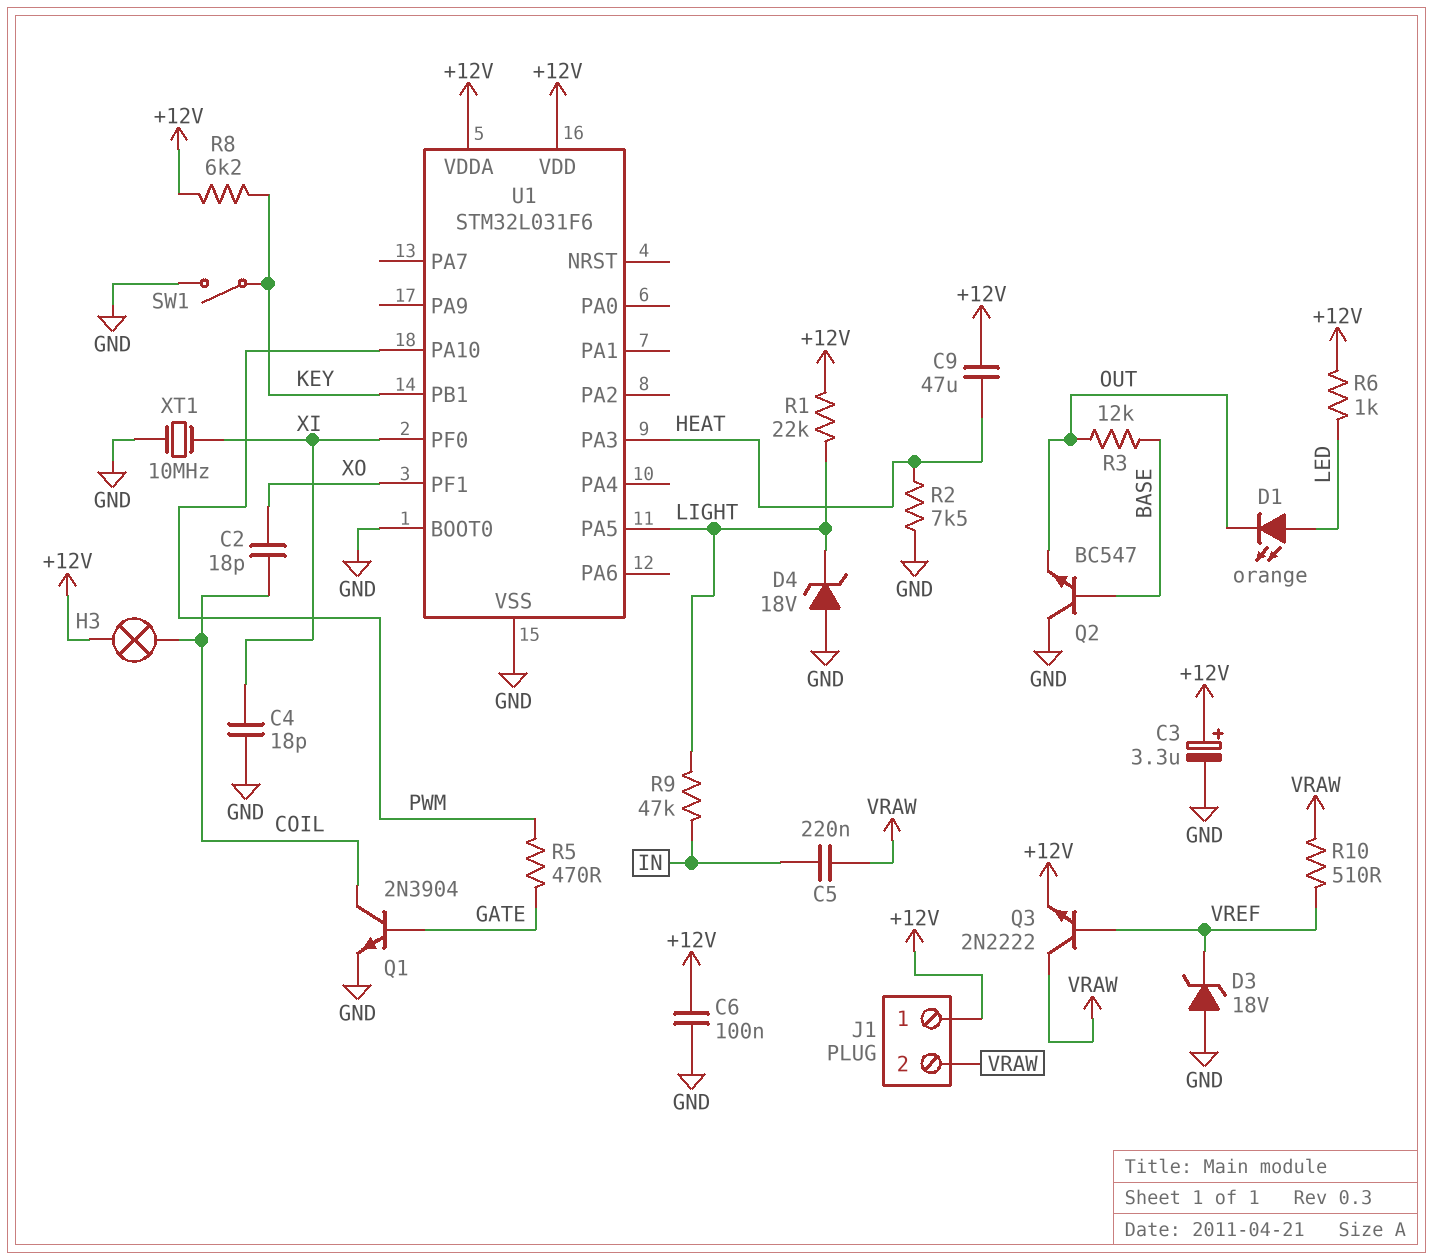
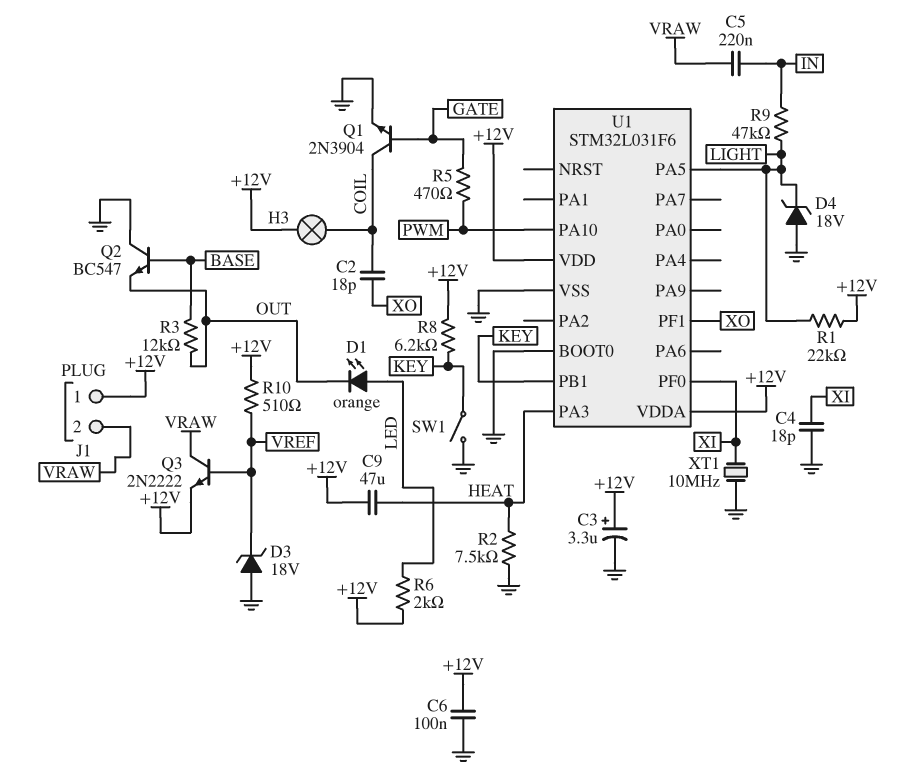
R6: 1k (+12V, LED) -> 2k (+12V, LED)
R10: 510 (VRAW, VREF) -> 510 (+12V, VREF)

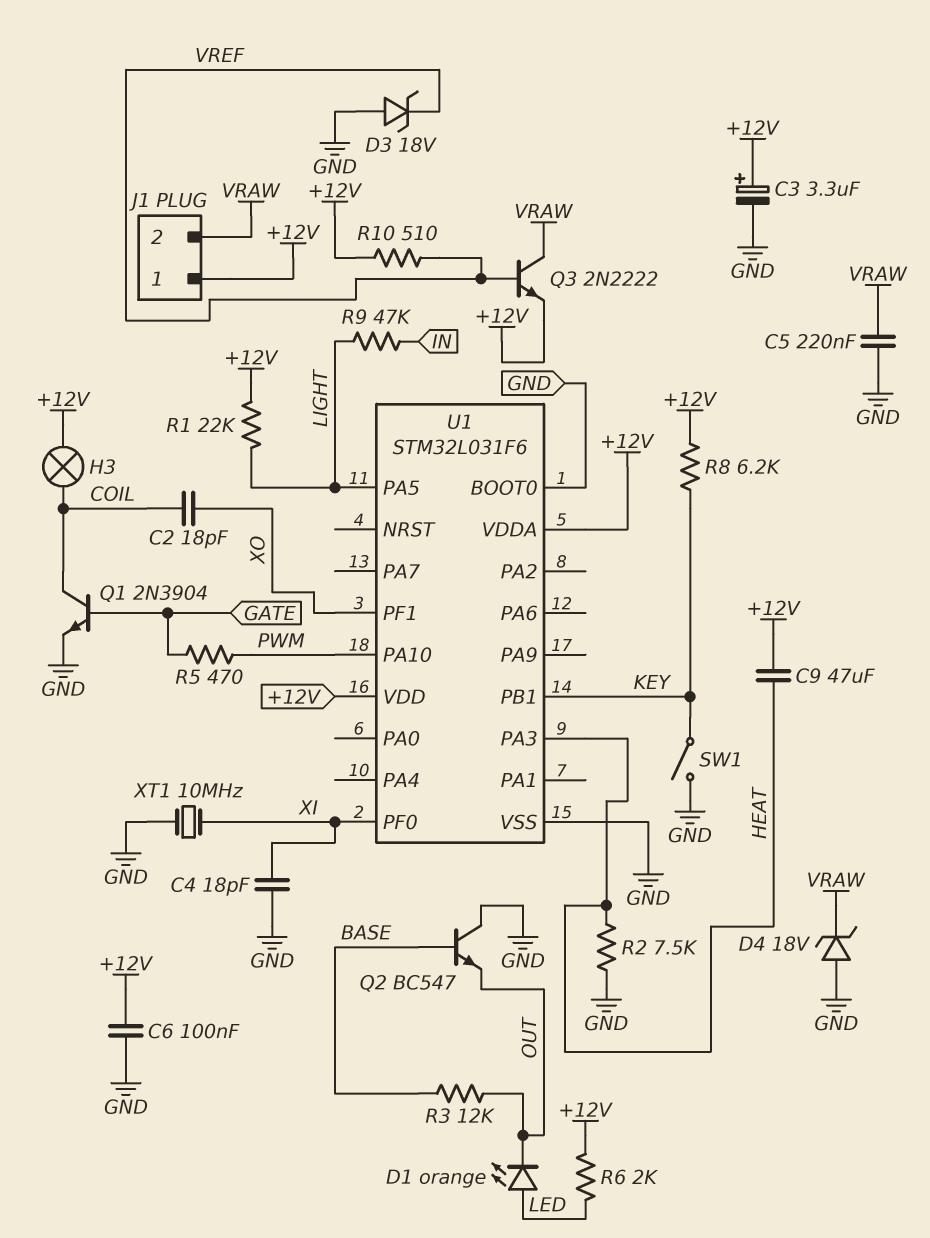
C5: 220nF (IN, VRAW) -> 220nF (GND, VRAW)
D4: zener 18V (A GND, K LIGHT) -> zener 18V (A GND, K VRAW)

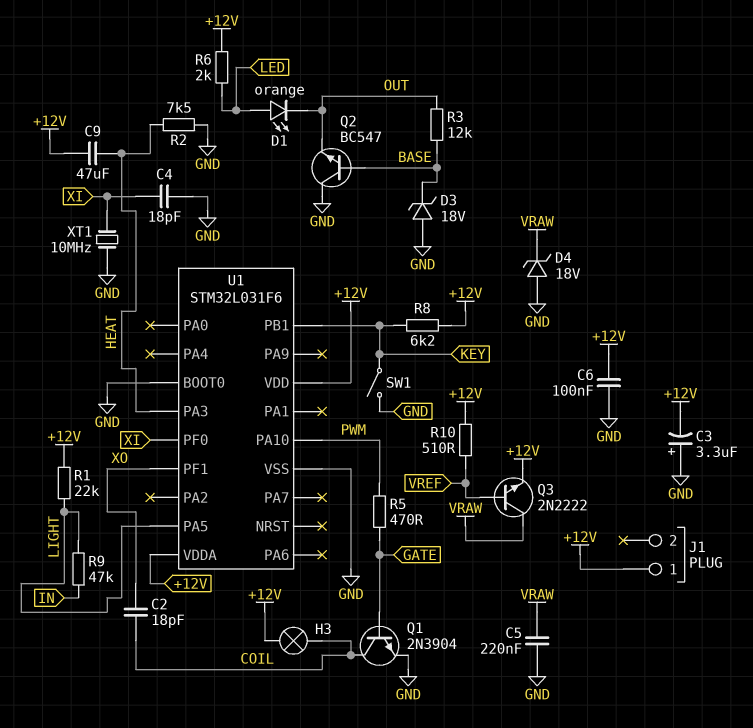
C3: 3.3uF (plus +12V, minus GND) -> 3.3uF (plus GND, minus +12V)
D3: zener 18V (A GND, K VREF) -> zener 18V (A GND, K BASE)
J1 pin 2: VRAW -> none

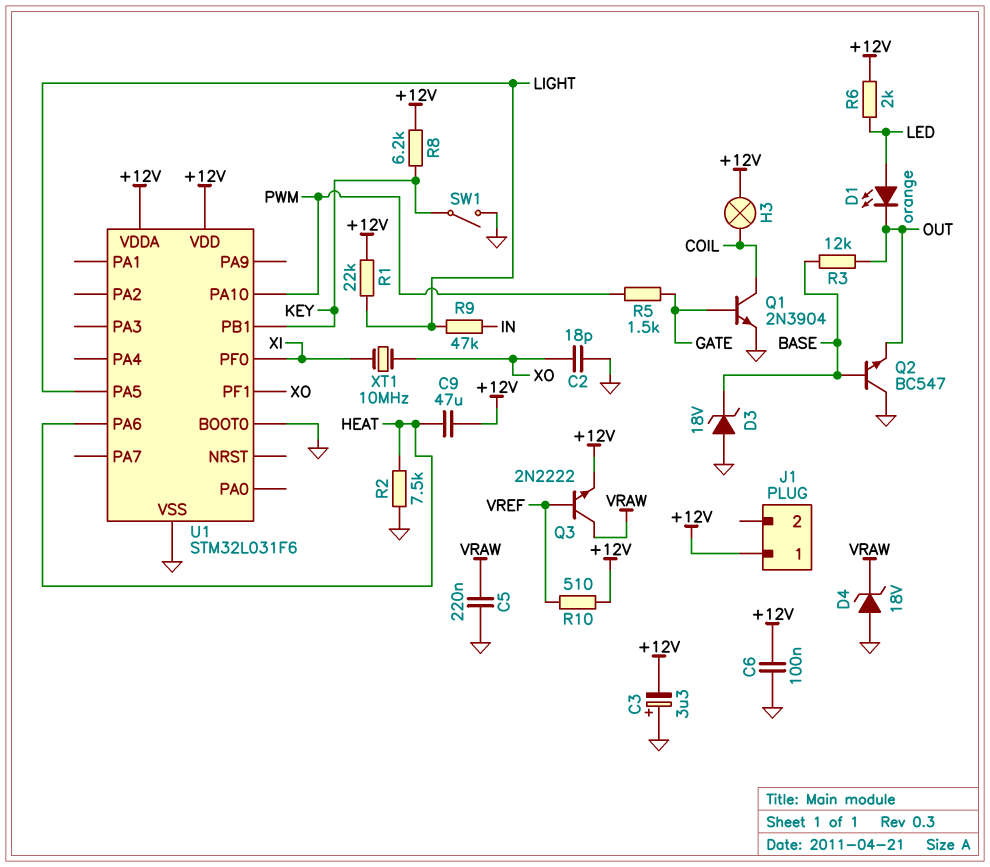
C2: 18pF (COIL, XO) -> 18pF (GND, XO)
C4: 18pF (GND, XI) -> none
R5: 470 (GATE, PWM) -> 1.5k (GATE, PWM)
U1 pin PA3: HEAT -> none
U1 pin PA6: none -> HEAT
XT1: 10MHz (GND, XI) -> 10MHz (XI, XO)

